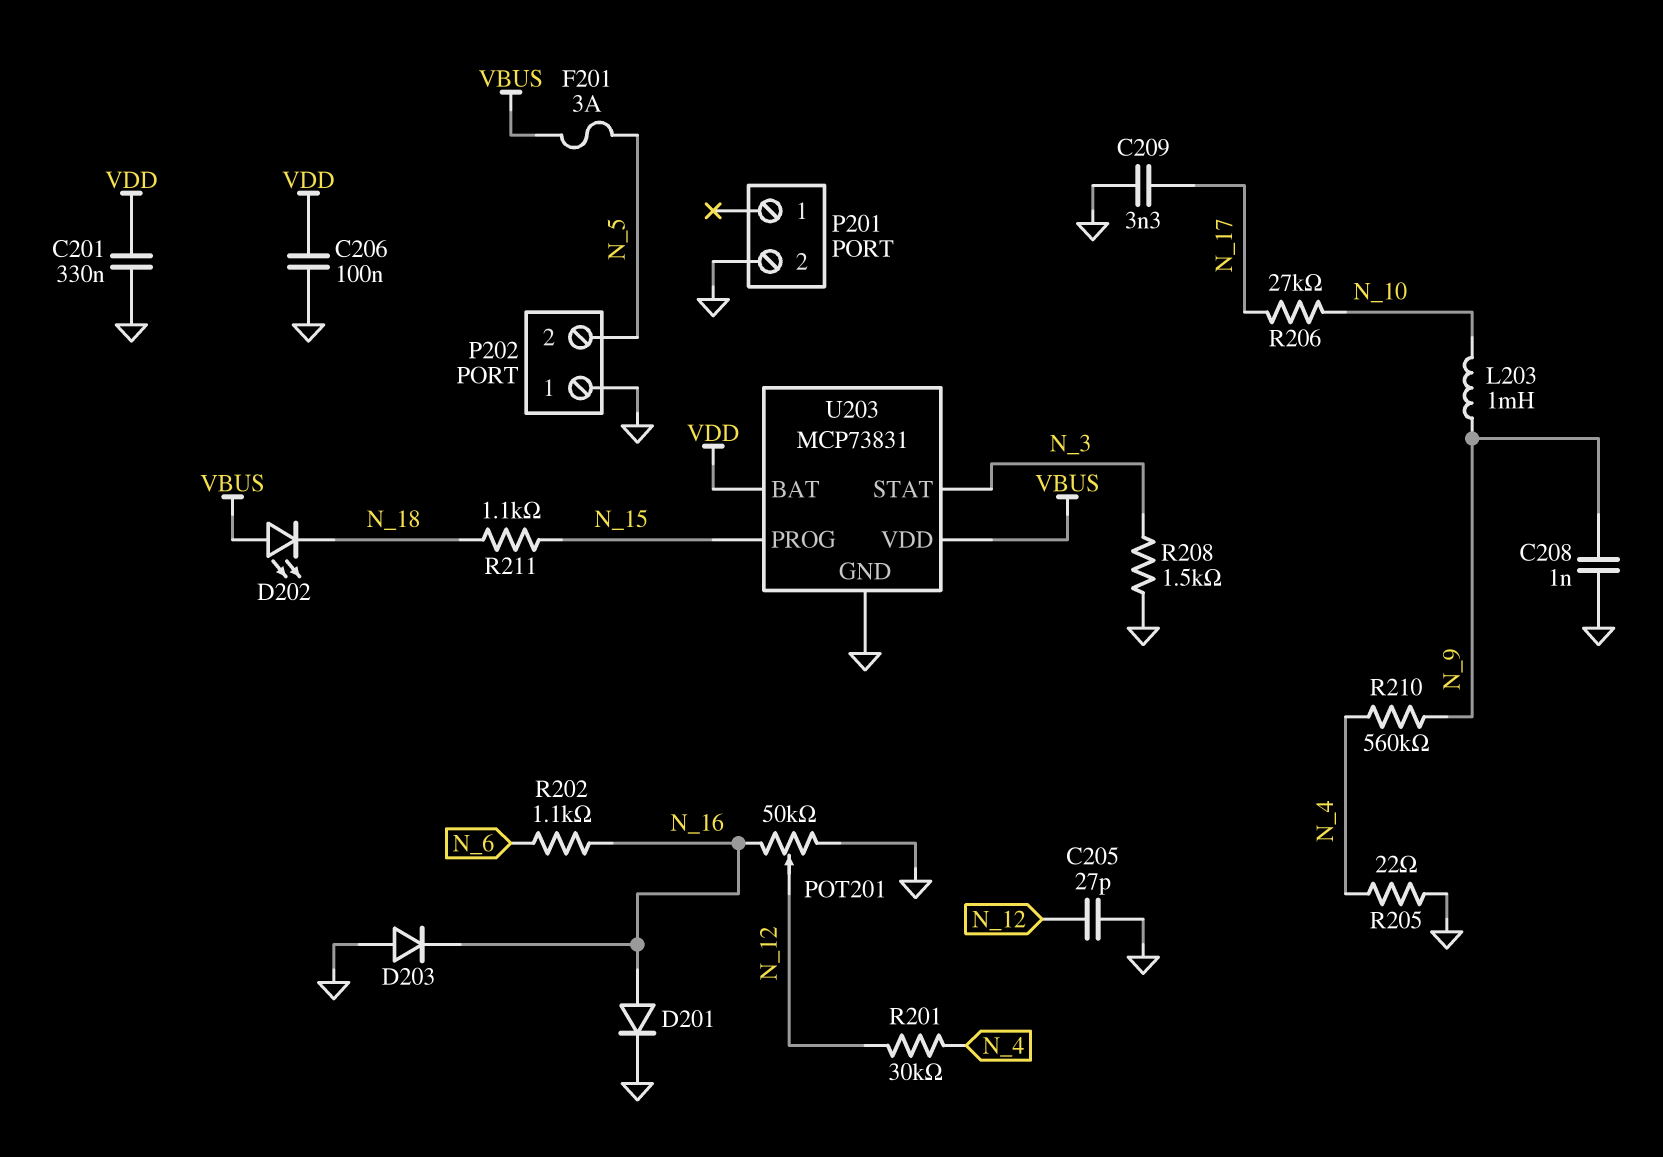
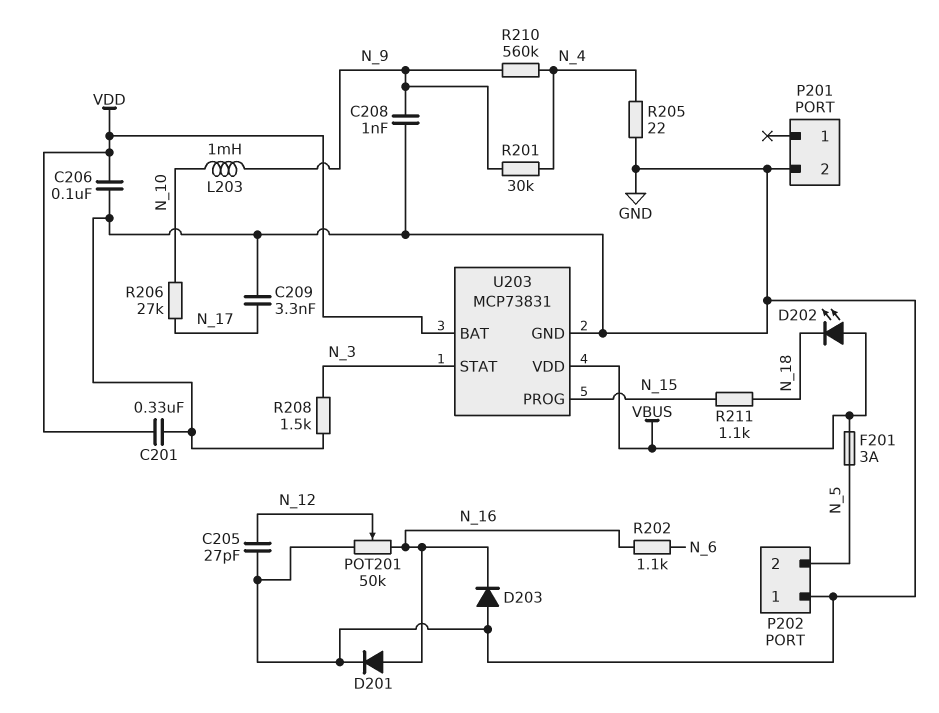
R201: 30k (N_4, N_12) -> 30k (N_4, N_9)

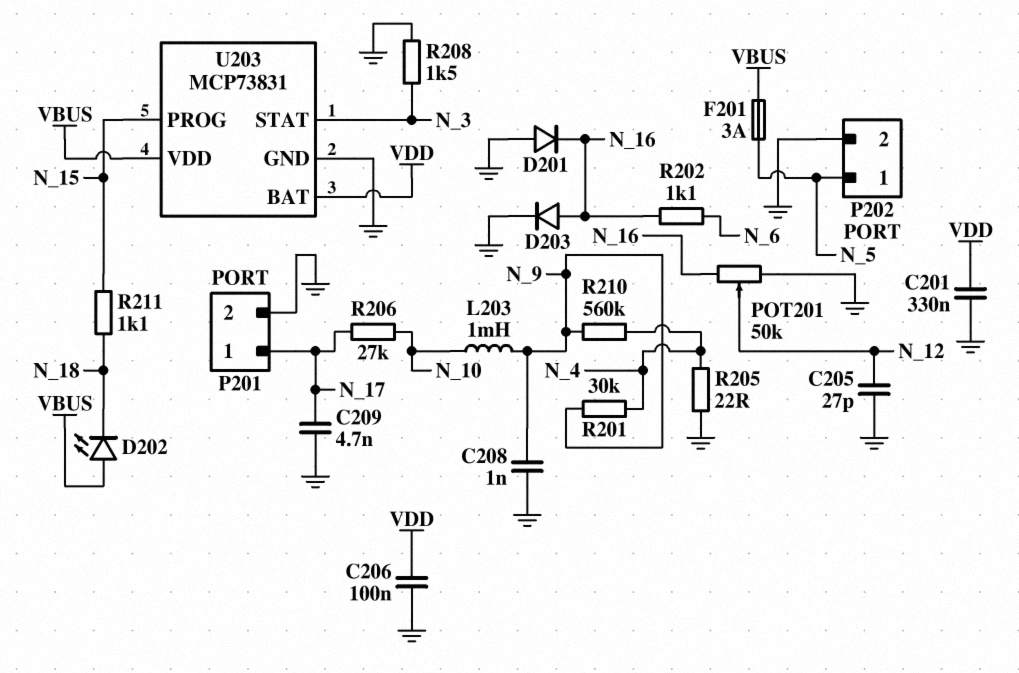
C209: 3.3nF (GND, N_17) -> 4.7nF (GND, N_17)
D201: diode (A N_16, K GND) -> diode (A GND, K N_16)
D203: diode (A GND, K N_16) -> diode (A N_16, K GND)
P201 pin 1: none -> N_17
P202 pin 1: GND -> N_5
P202 pin 2: N_5 -> GND

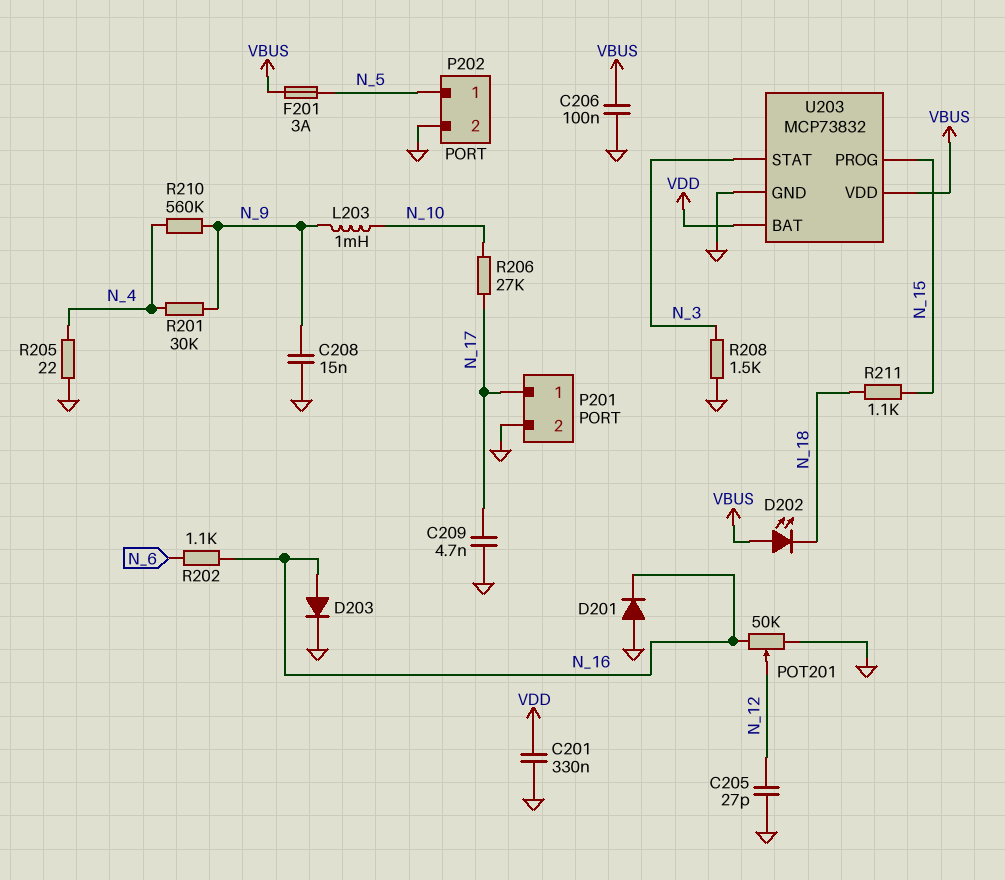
C206: 100nF (GND, VDD) -> 100nF (GND, VBUS)
C208: 1nF (GND, N_9) -> 15nF (GND, N_9)
U203: MCP73831 -> MCP73832

